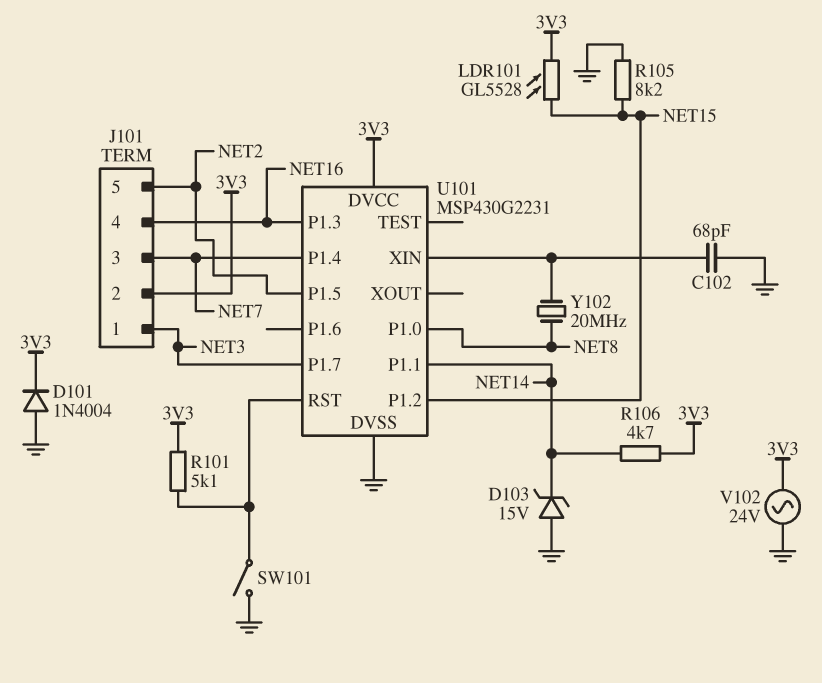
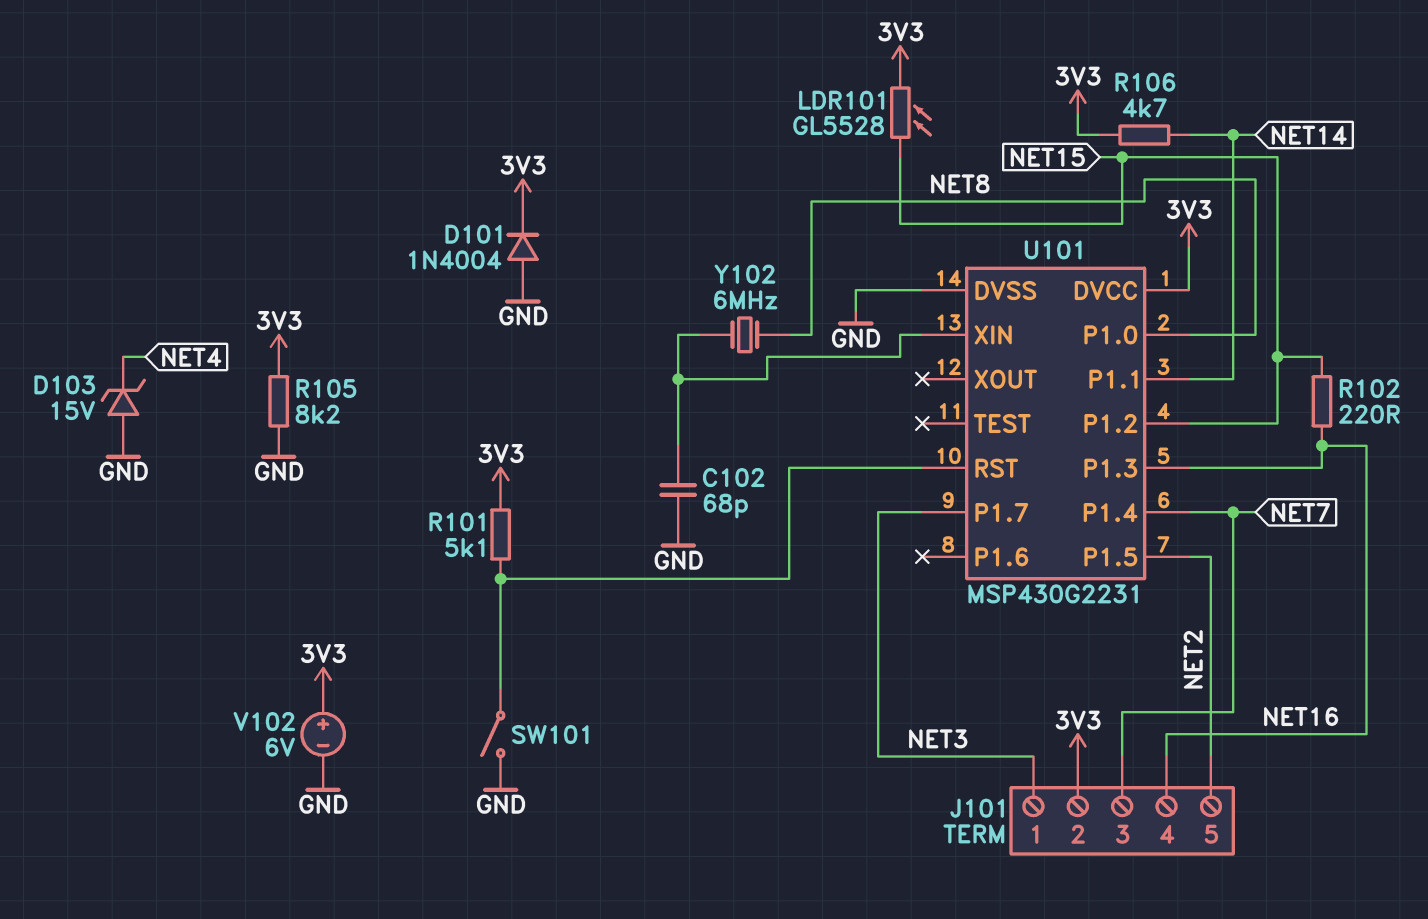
D103: zener 15V (A GND, K NET14) -> zener 15V (A GND, K NET4)
R102: none -> 220 (NET15, NET16)
R105: 8.2k (GND, NET15) -> 8.2k (3V3, GND)
V102: AC 24V (3V3, GND) -> 6V (plus 3V3, minus GND)
Y102: 20MHz (NET8, U101/XIN) -> 6MHz (NET8, U101/XIN)

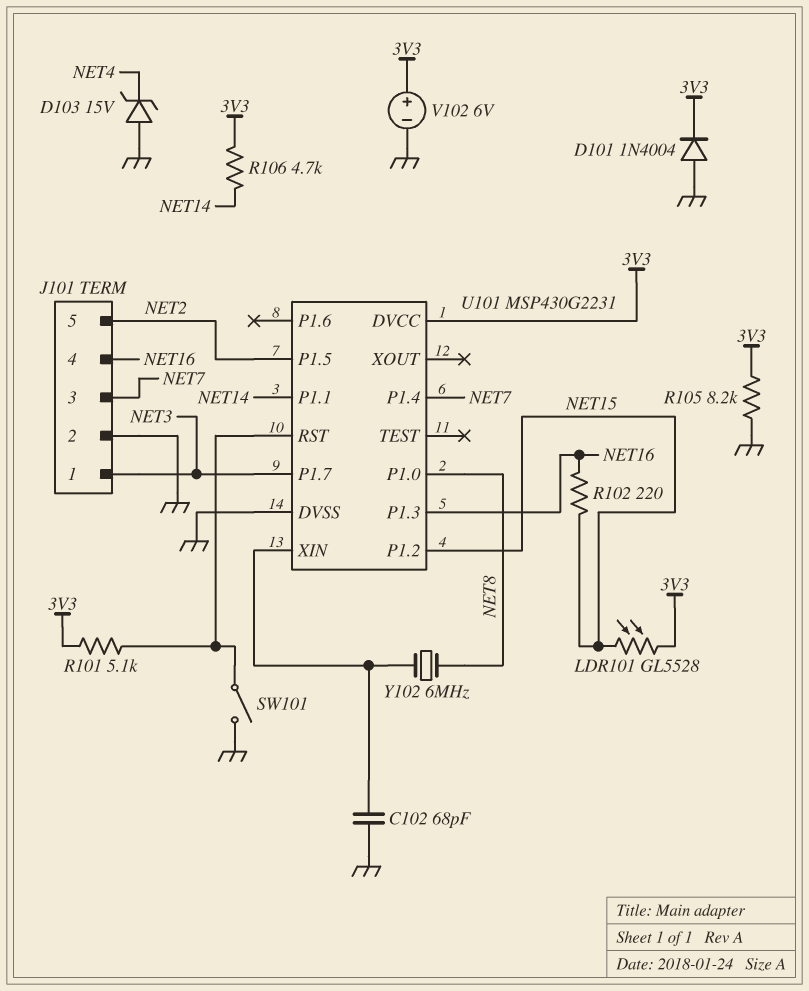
J101 pin 2: 3V3 -> GND

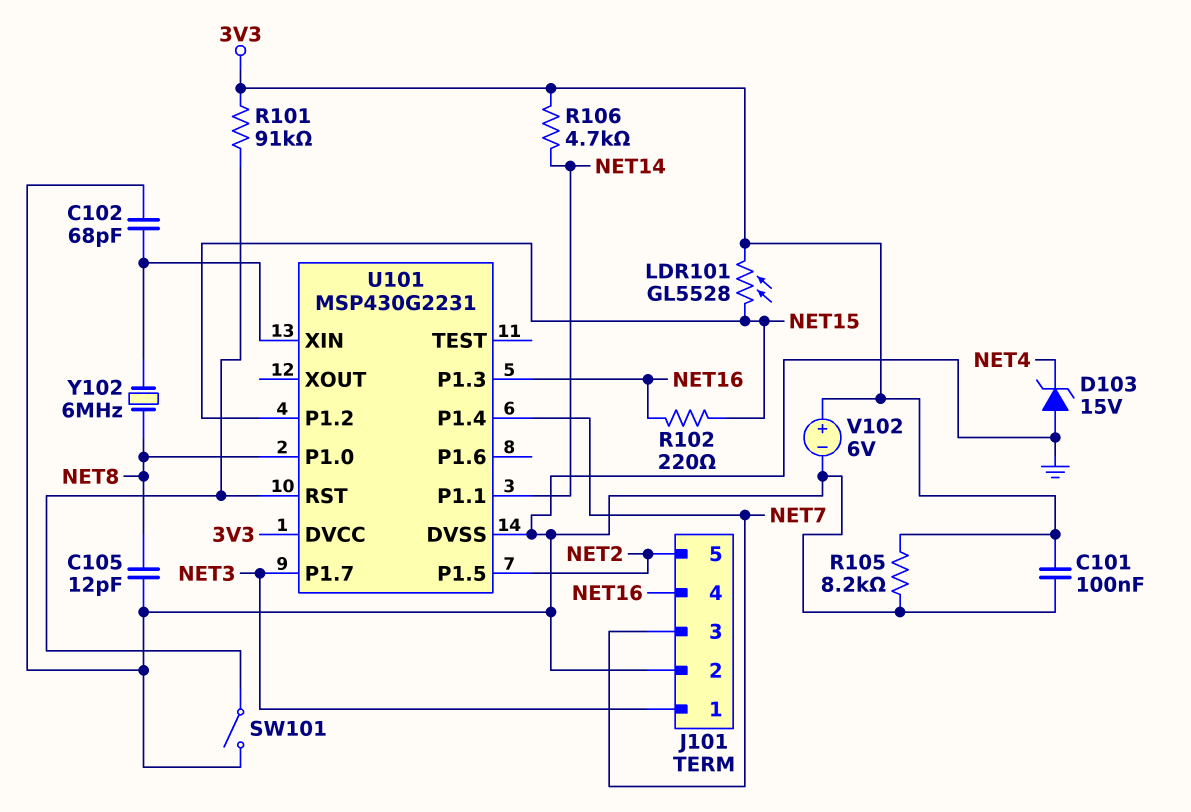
C101: none -> 100nF (3V3, GND)
C105: none -> 12pF (GND, NET8)
D101: diode 1N4004 (A GND, K 3V3) -> none
R101: 5.1k (3V3, U101/RST) -> 91k (3V3, U101/RST)

